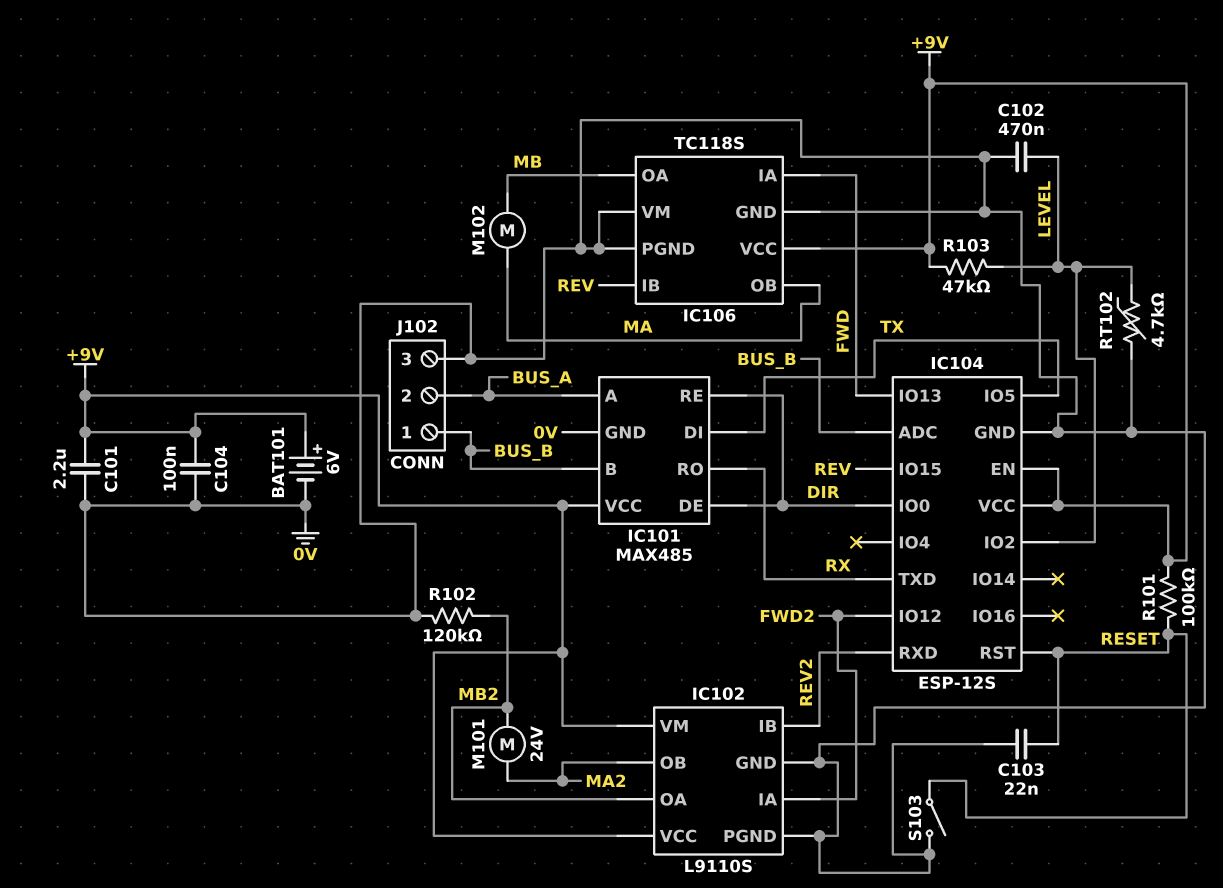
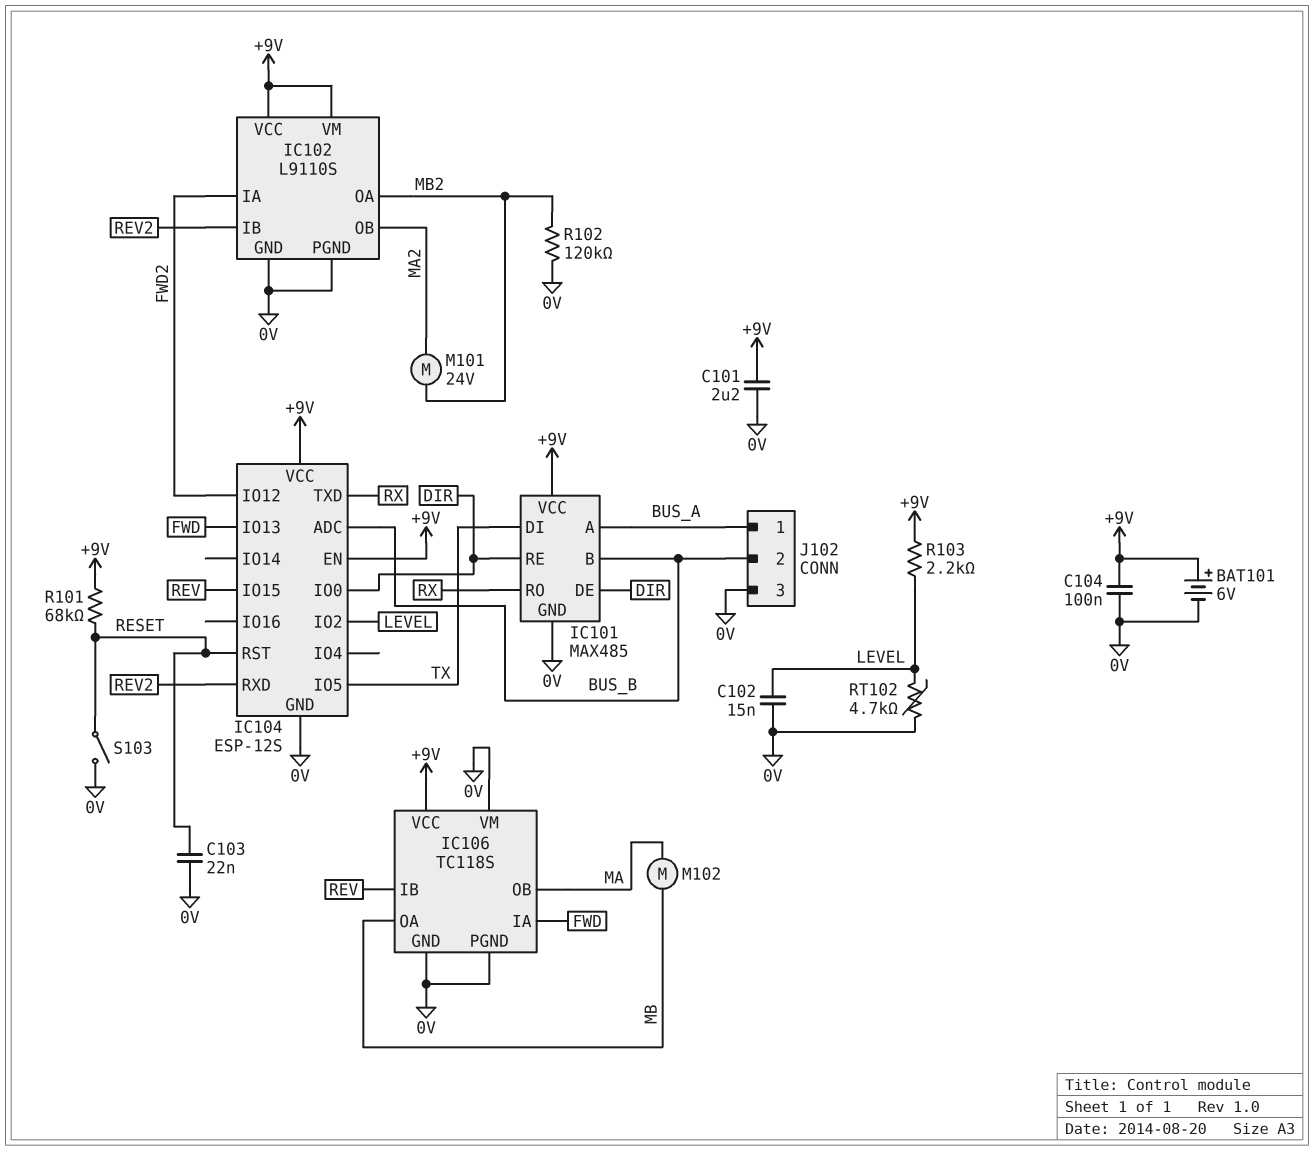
C102: 470nF (0V, LEVEL) -> 15nF (0V, LEVEL)
J102 pin 1: BUS_B -> BUS_A
J102 pin 2: BUS_A -> BUS_B
R101: 100k (+9V, RESET) -> 68k (+9V, RESET)
R103: 47k (+9V, LEVEL) -> 2.2k (+9V, LEVEL)

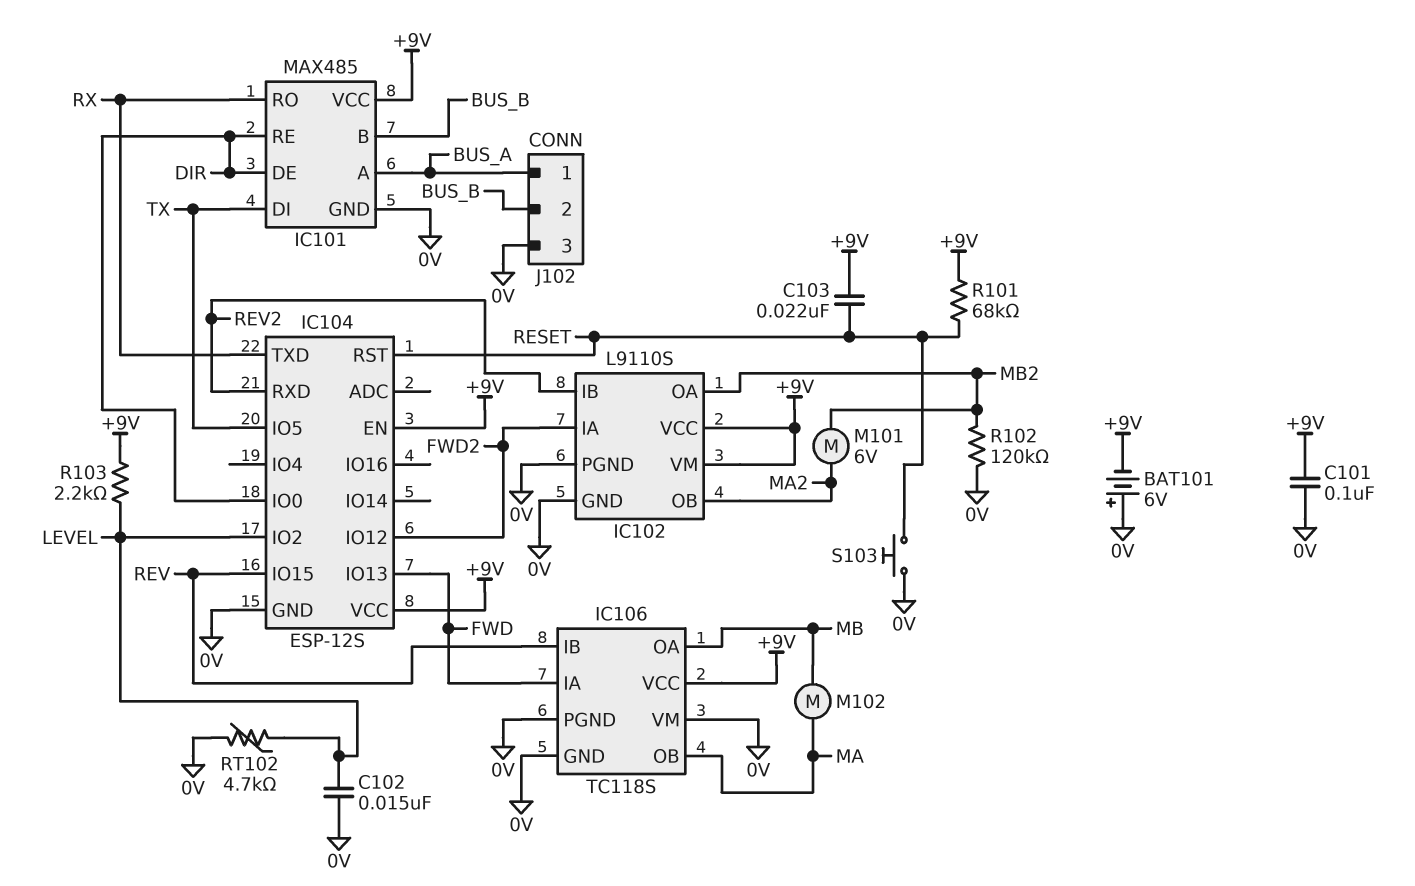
BAT101: 6V (plus +9V, minus 0V) -> 6V (plus 0V, minus +9V)
C101: 2.2uF (+9V, 0V) -> 100nF (+9V, 0V)
C103: 22nF (0V, RESET) -> 22nF (+9V, RESET)
C104: 100nF (+9V, 0V) -> none
IC104 pin ADC: BUS_B -> none
M101: motor 24V (MA2, MB2) -> motor 6V (MA2, MB2)
S103: switch (0V, RESET) -> button (0V, RESET)

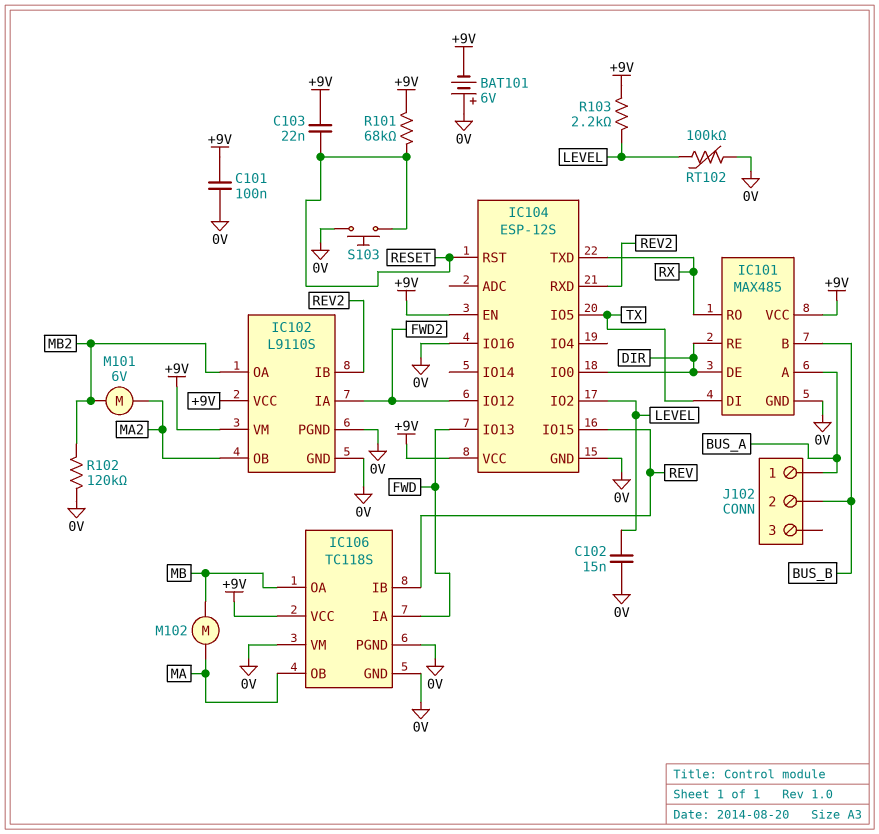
IC104 pin IO16: none -> 0V
J102 pin 3: 0V -> none
RT102: 4.7k (0V, LEVEL) -> 100k (0V, LEVEL)

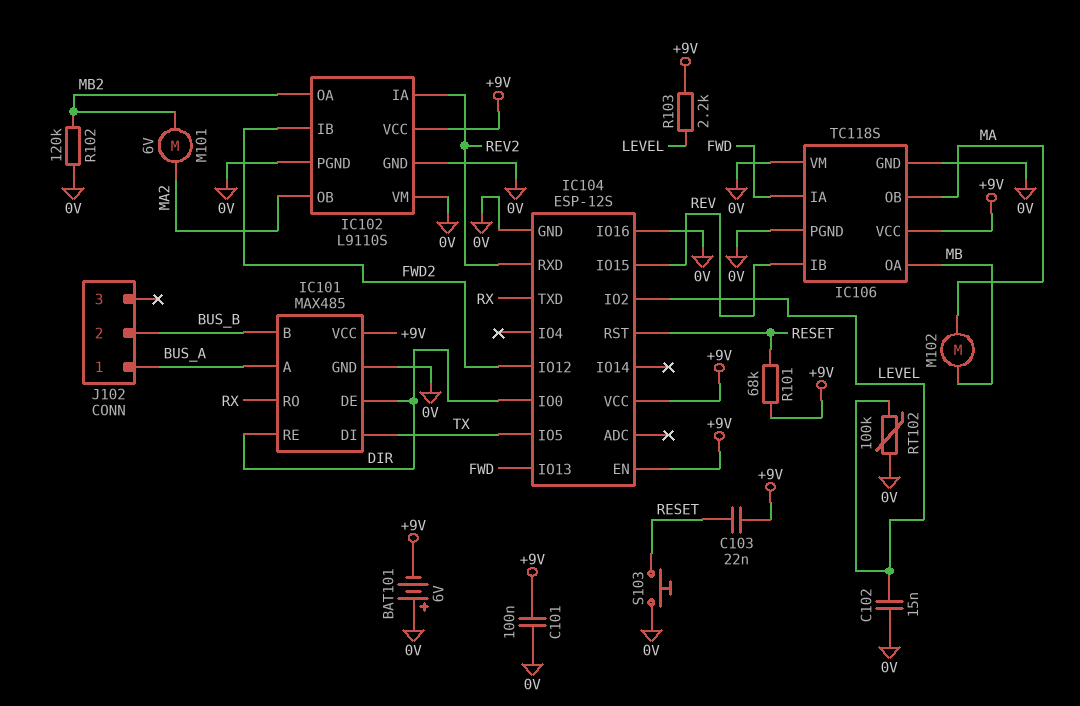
IC102 pin IA: FWD2 -> REV2
IC102 pin IB: REV2 -> FWD2
IC102 pin VM: +9V -> 0V

